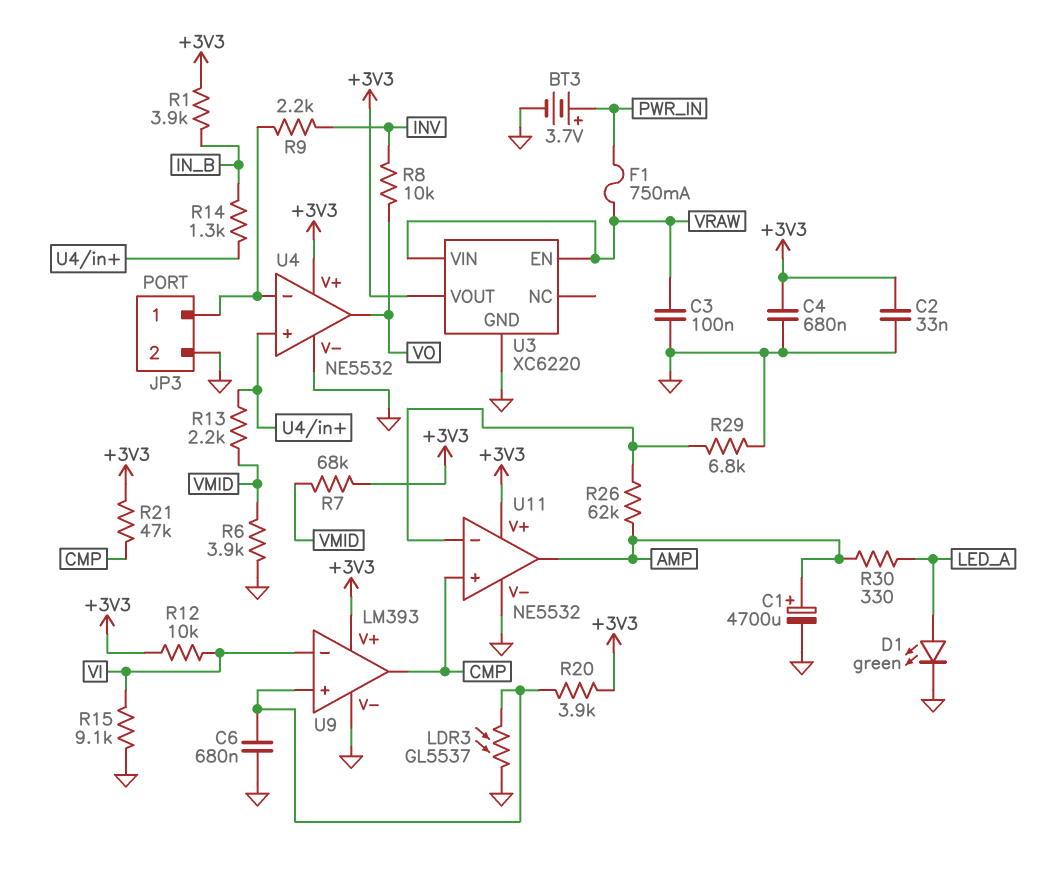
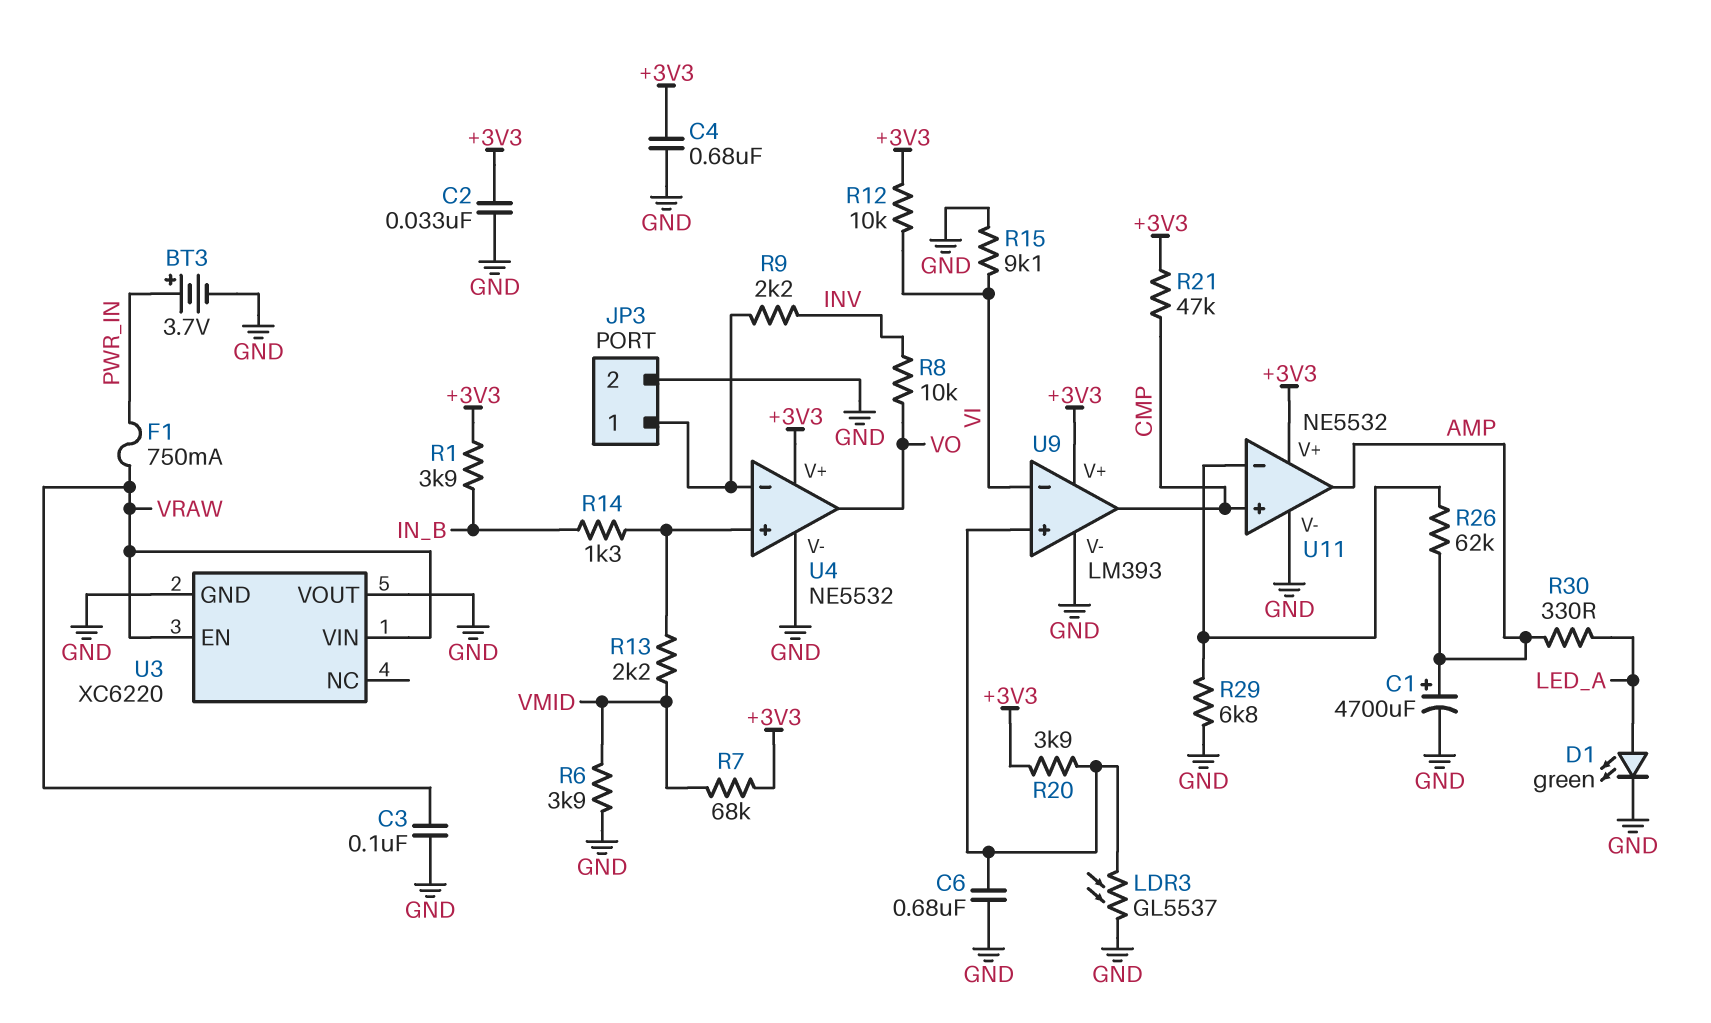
U3 pin VOUT: +3V3 -> GND

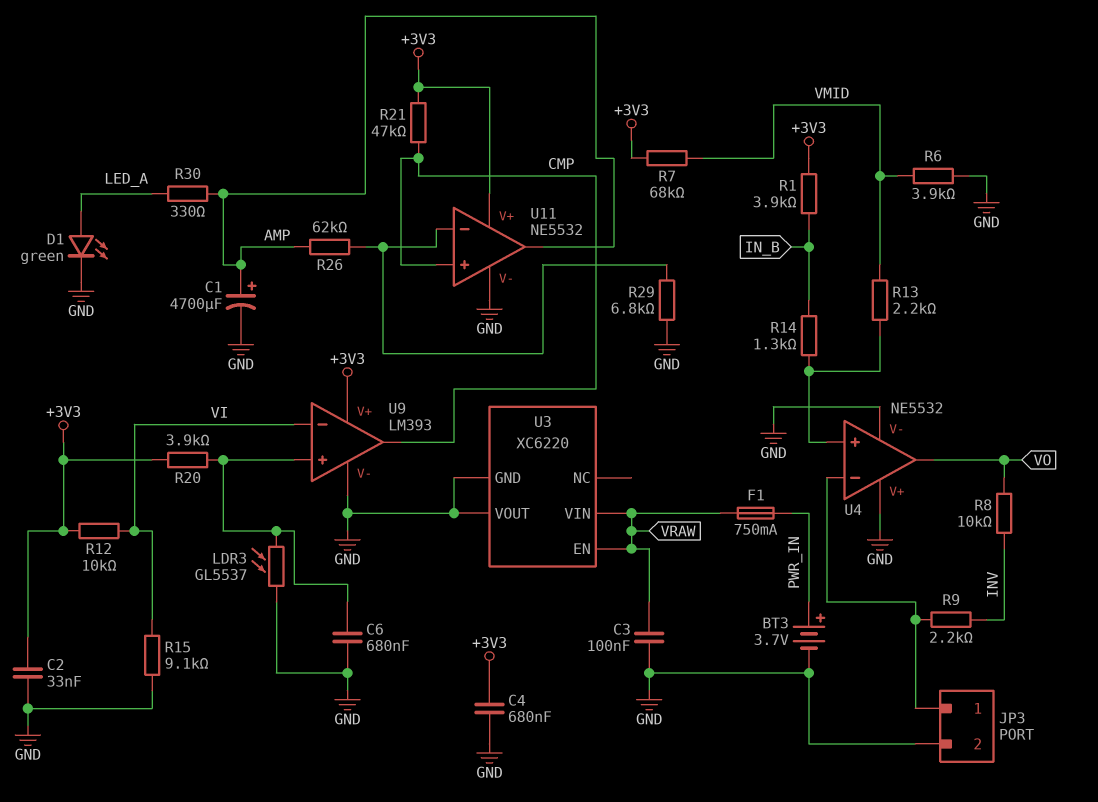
U4 pin V+: +3V3 -> GND

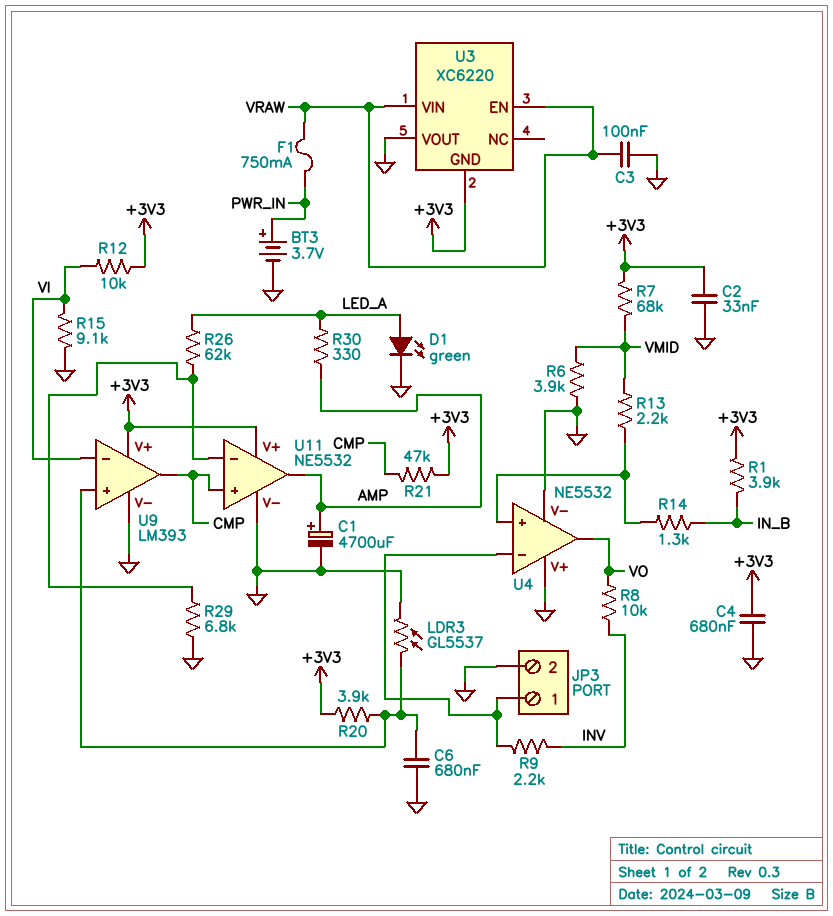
R26: 62k (AMP, U11/in-) -> 62k (LED_A, U11/in-)
U3 pin GND: GND -> +3V3

